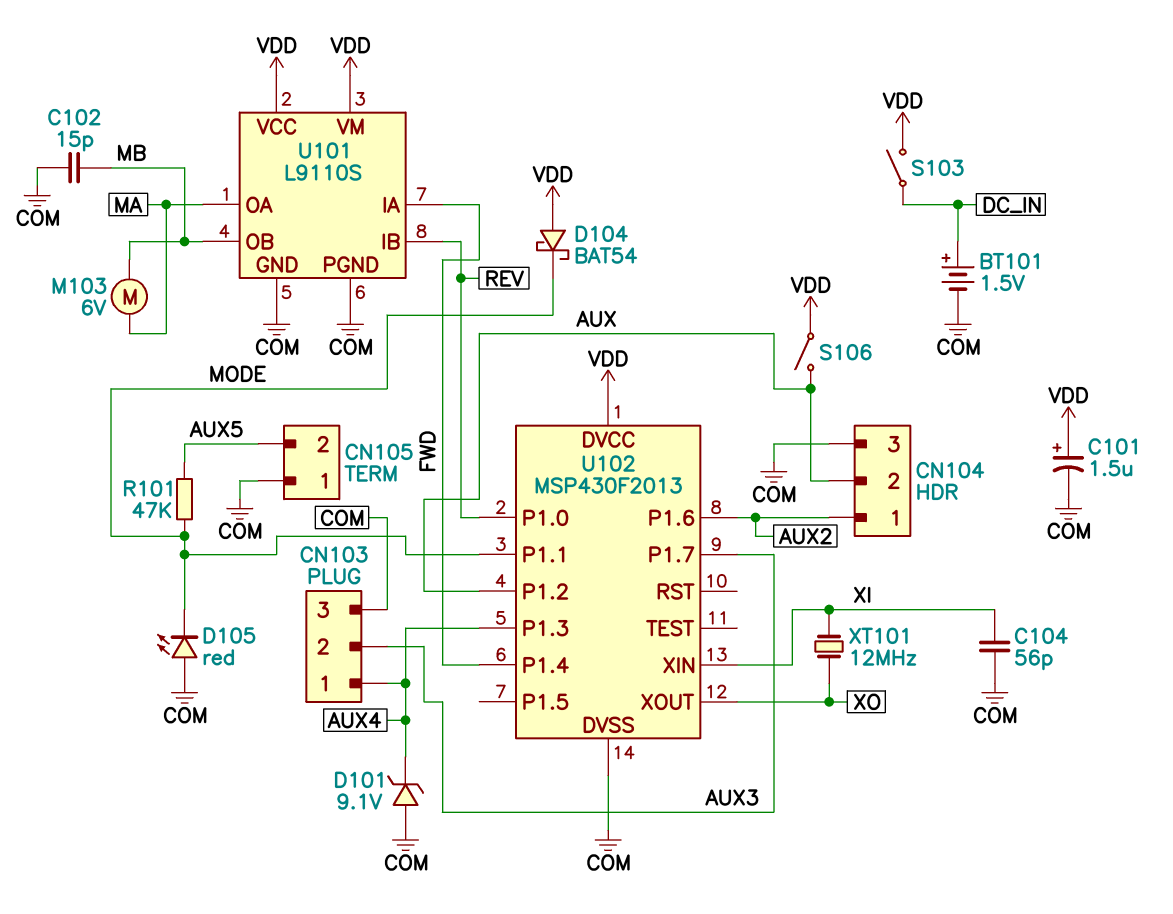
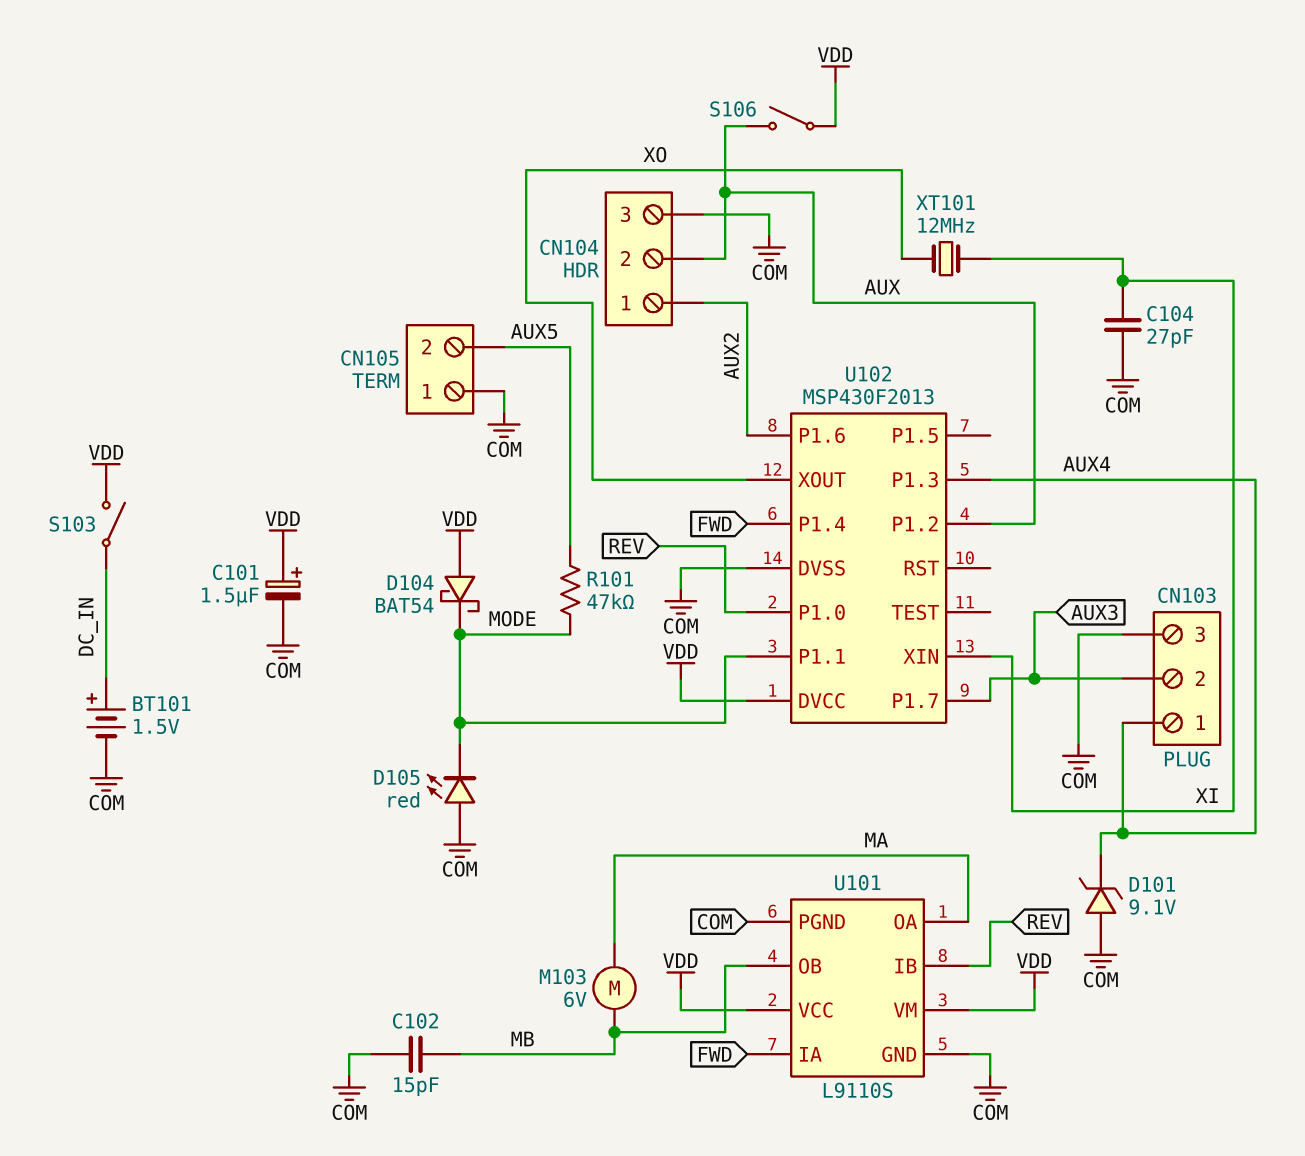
C104: 56pF (COM, XI) -> 27pF (COM, XI)

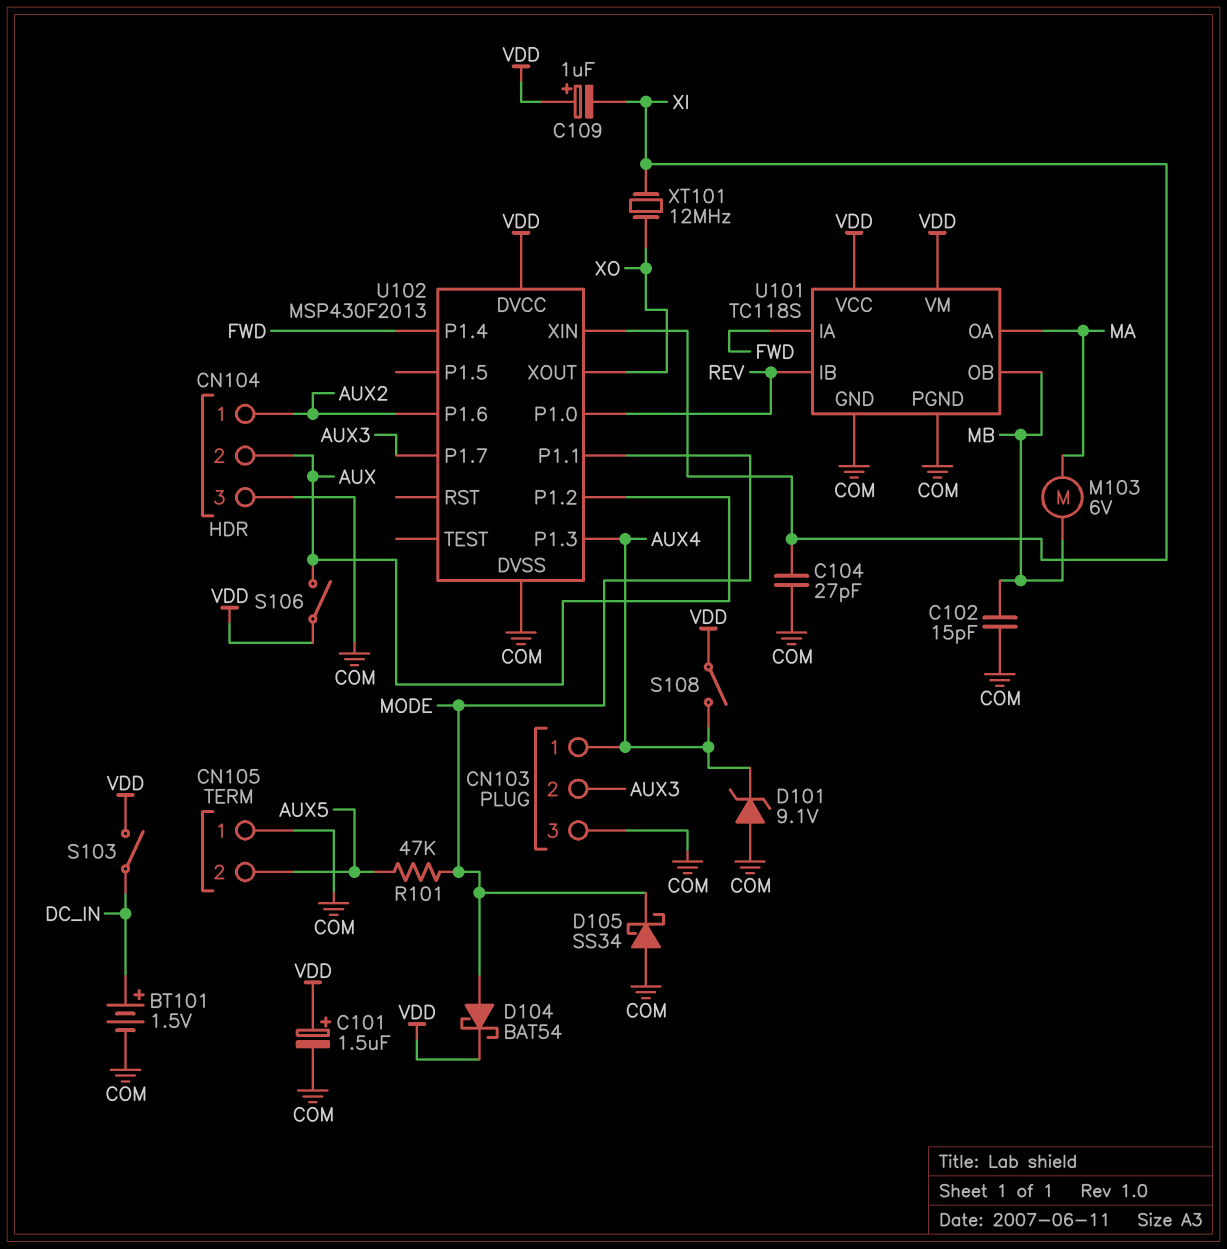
C109: none -> 1uF (plus VDD, minus XI)
D104: schottky BAT54 (A VDD, K MODE) -> schottky BAT54 (A MODE, K VDD)
D105: LED red (A COM, K MODE) -> schottky SS34 (A COM, K MODE)
S108: none -> switch (AUX4, VDD)
U101: L9110S -> TC118S

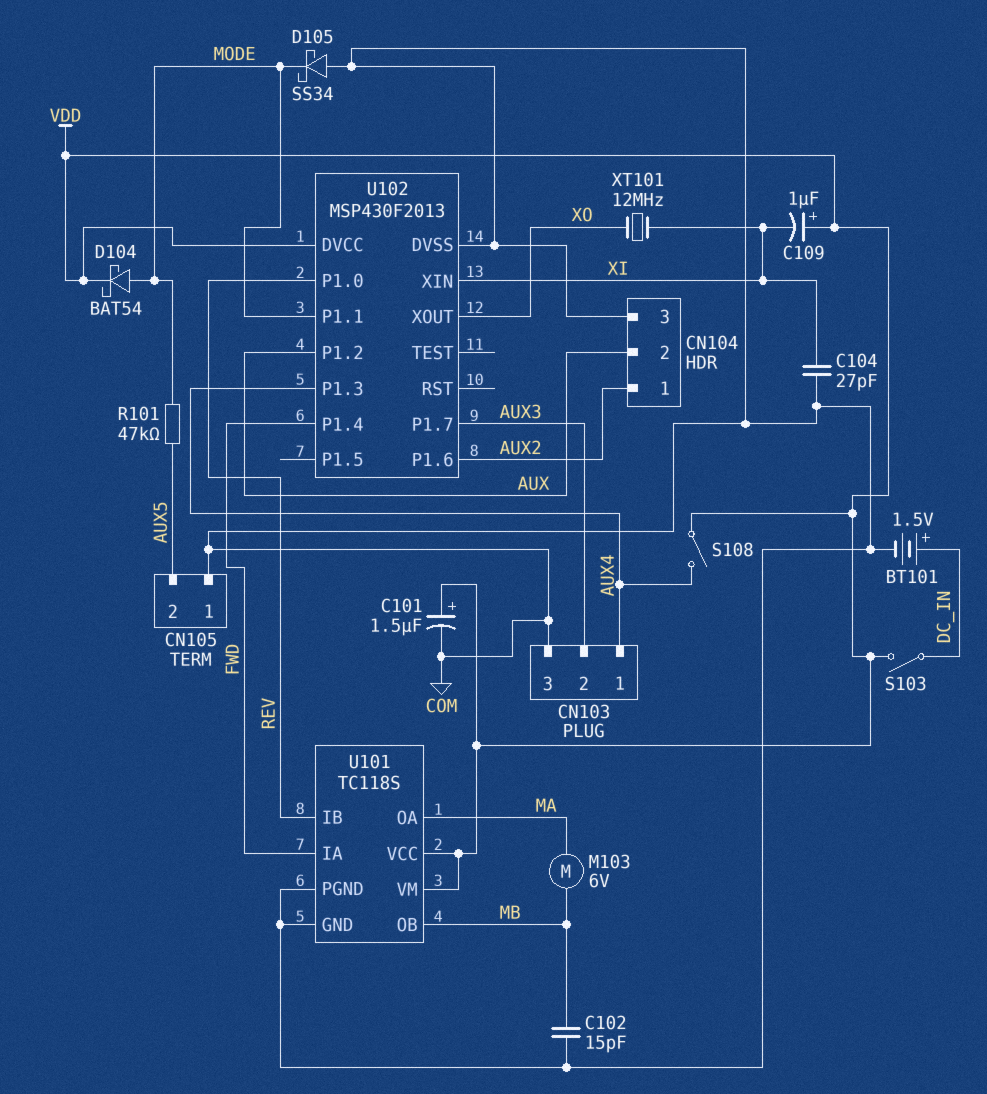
D101: zener 9.1V (A COM, K AUX4) -> none
S106: switch (AUX, VDD) -> none

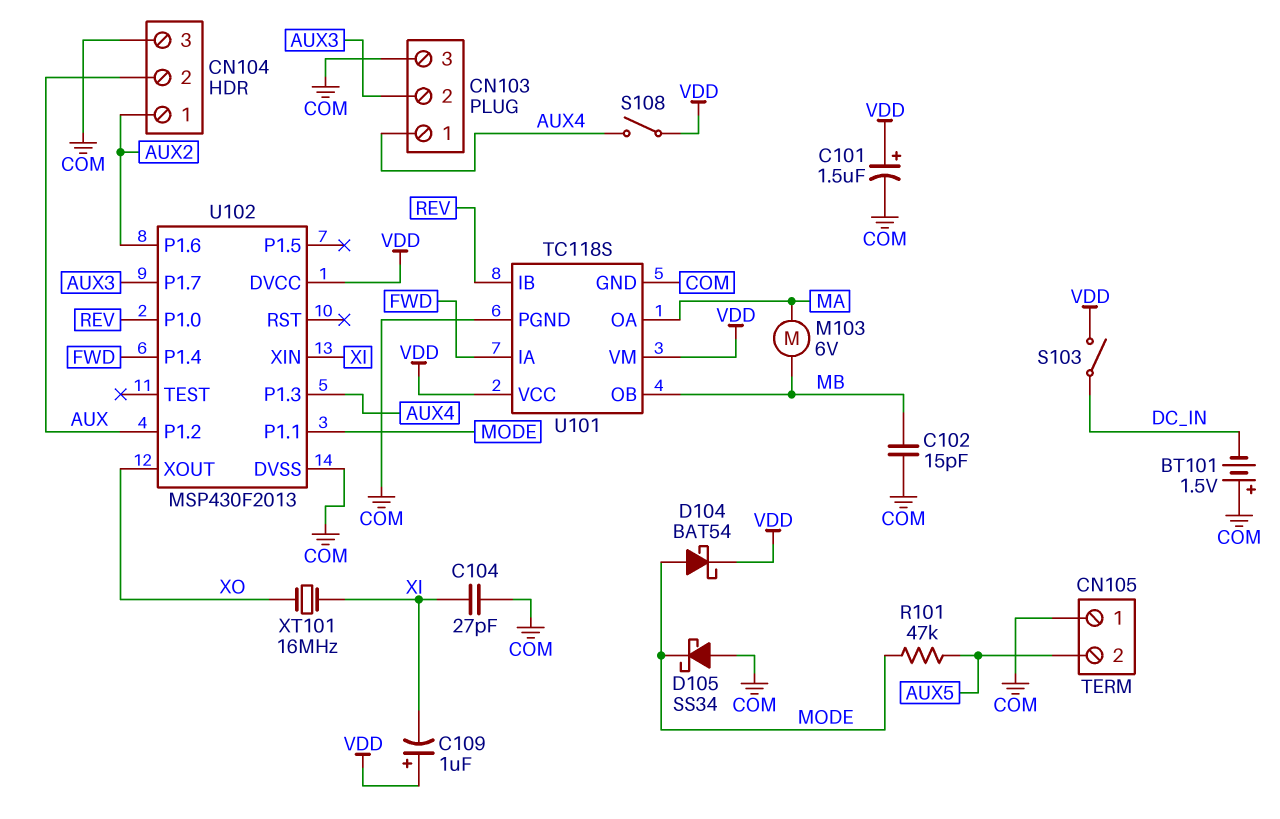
BT101: 1.5V (plus DC_IN, minus COM) -> 1.5V (plus COM, minus DC_IN)
XT101: 12MHz (XI, XO) -> 16MHz (XI, XO)

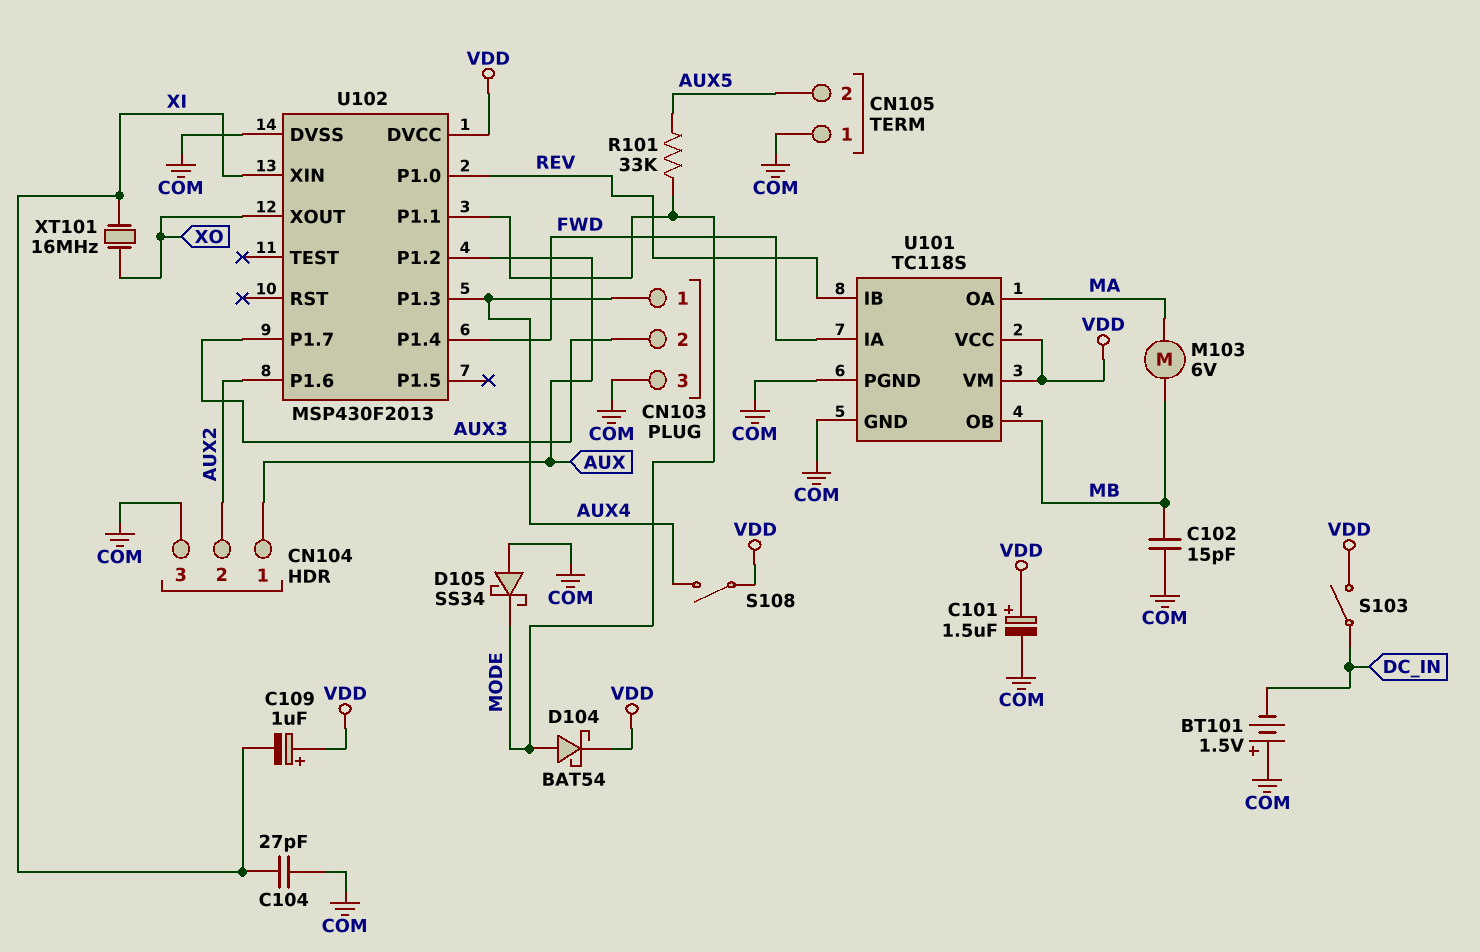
CN104 pin 1: AUX2 -> AUX
CN104 pin 2: AUX -> AUX2
R101: 47k (AUX5, MODE) -> 33k (AUX5, MODE)

